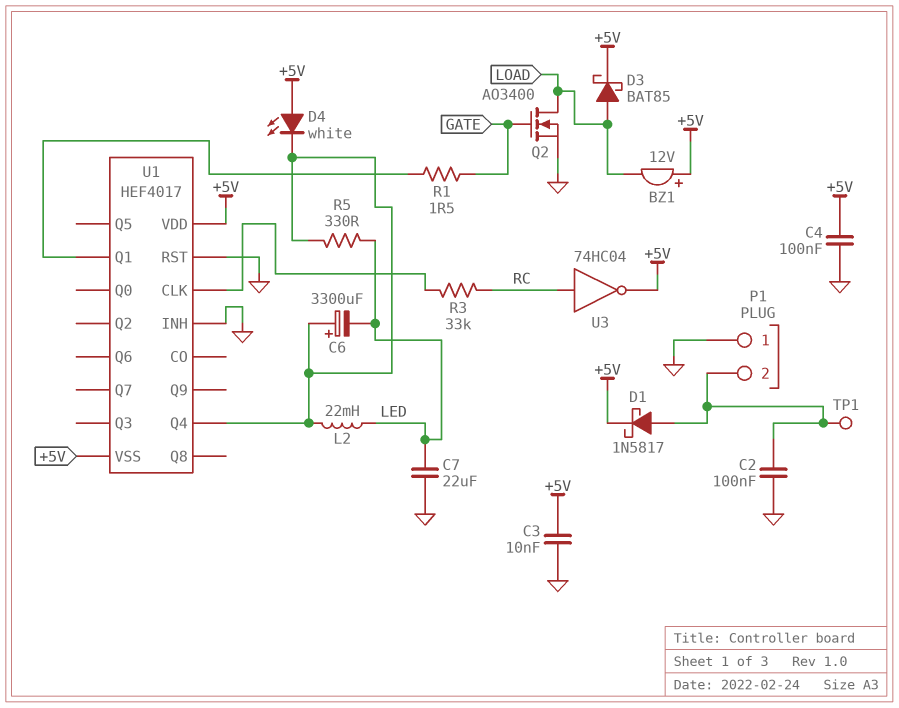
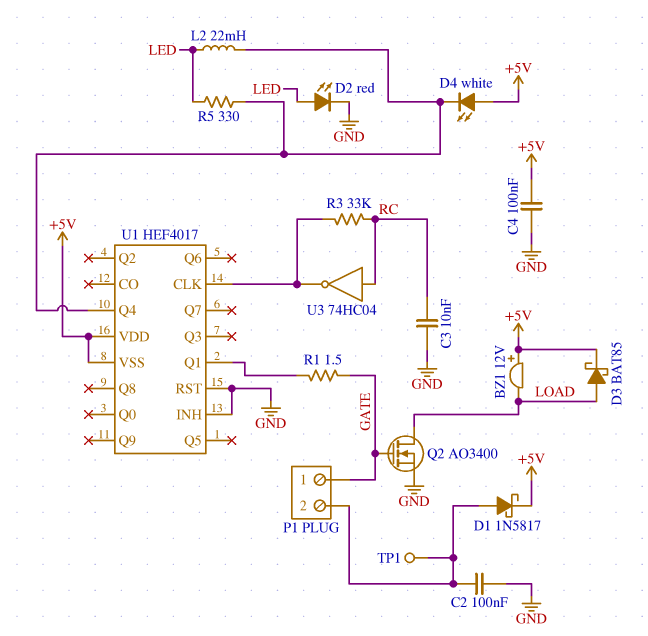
C3: 10nF (+5V, GND) -> 10nF (GND, RC)
C6: 3300uF (plus U1/Q4, minus LED) -> none
C7: 22uF (GND, LED) -> none
D2: none -> LED red (A LED, K GND)
P1 pin 1: GND -> GATE
U3: NOT 74HC04 (in RC, out +5V) -> NOT 74HC04 (in RC, out U1/CLK)

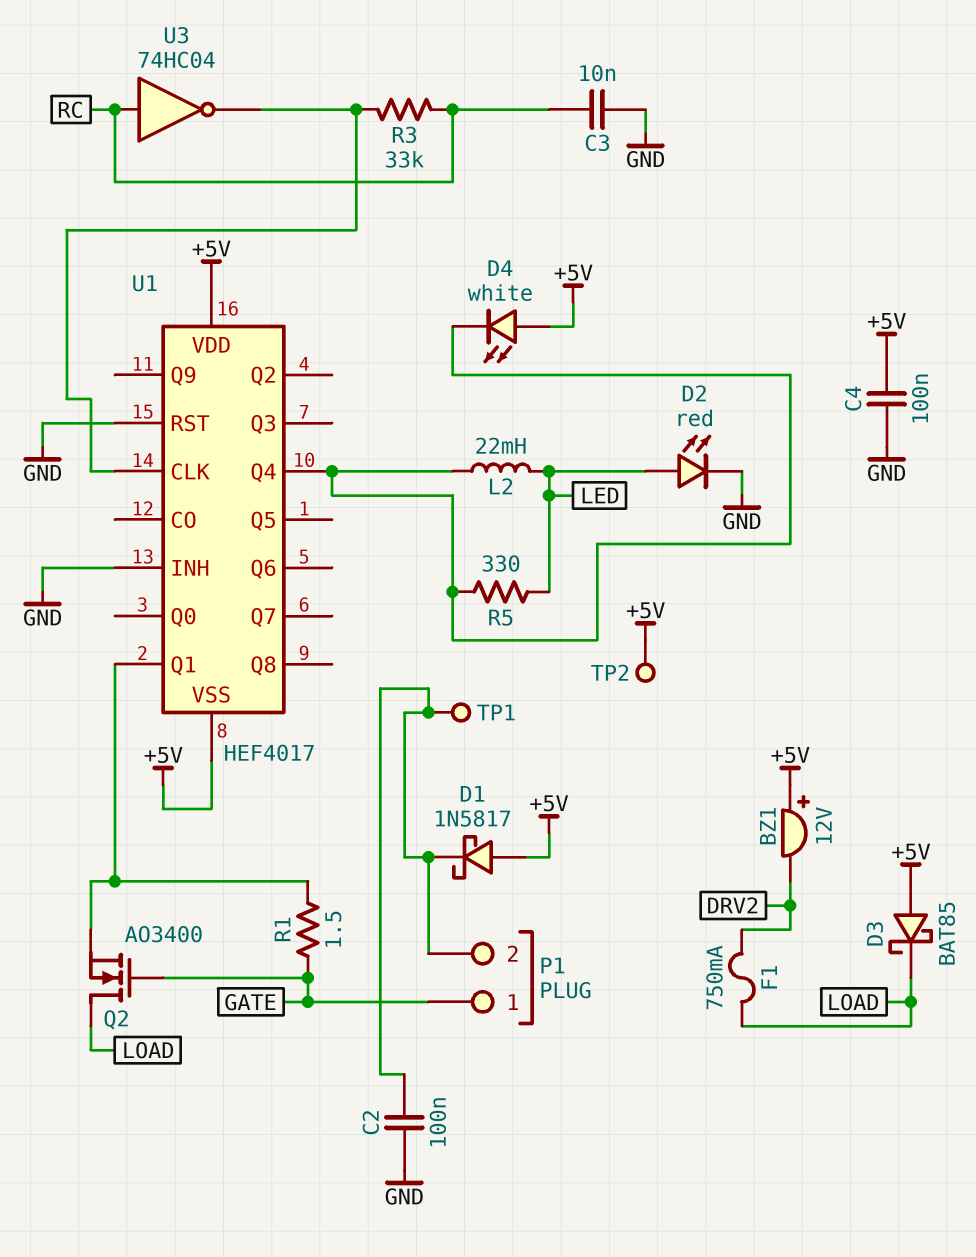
BZ1: buzzer 12V (plus +5V, minus LOAD) -> buzzer 12V (plus +5V, minus DRV2)
D1: schottky 1N5817 (A P1/2, K +5V) -> schottky 1N5817 (A +5V, K P1/2)
D3: schottky BAT85 (A LOAD, K +5V) -> schottky BAT85 (A +5V, K LOAD)
F1: none -> 750mA (DRV2, LOAD)
Q2: NMOS AO3400 (G GATE, D LOAD, S GND) -> NMOS AO3400 (G GATE, D LOAD, S U1/Q1)
TP2: none -> test point (+5V)

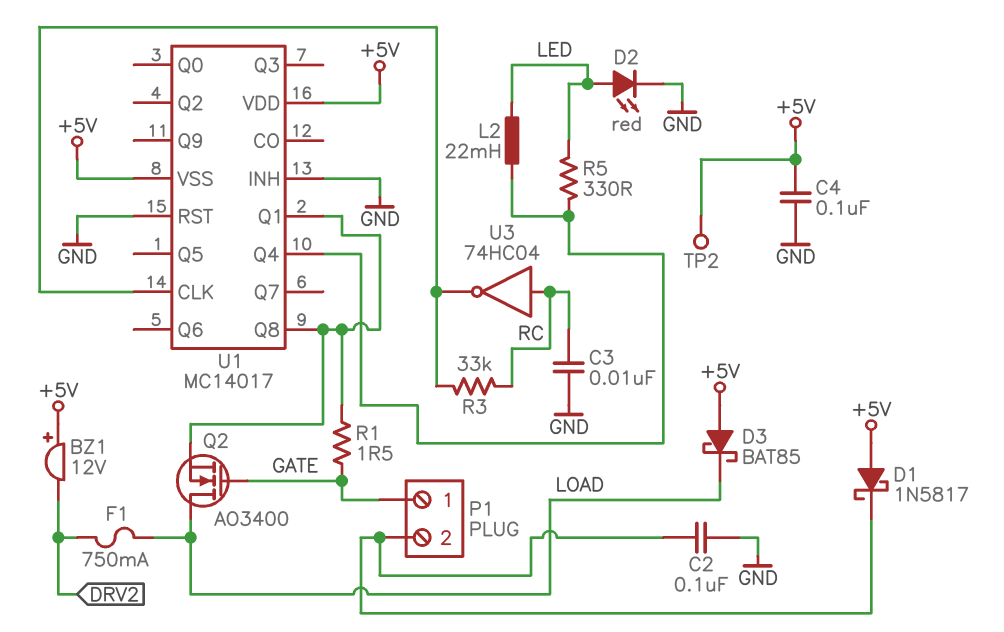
D4: LED white (A +5V, K U1/Q4) -> none
TP1: test point (P1/2) -> none
U1: HEF4017 -> MC14017
U1 pin Q8: none -> U1/Q1

